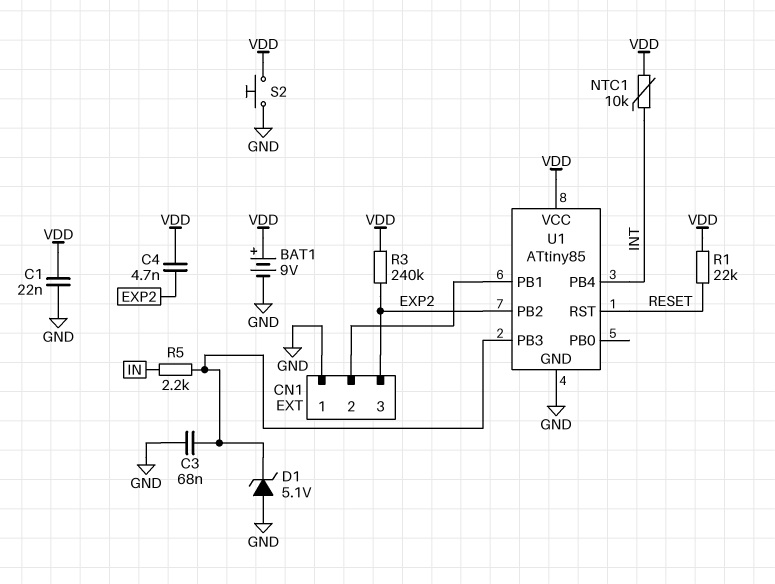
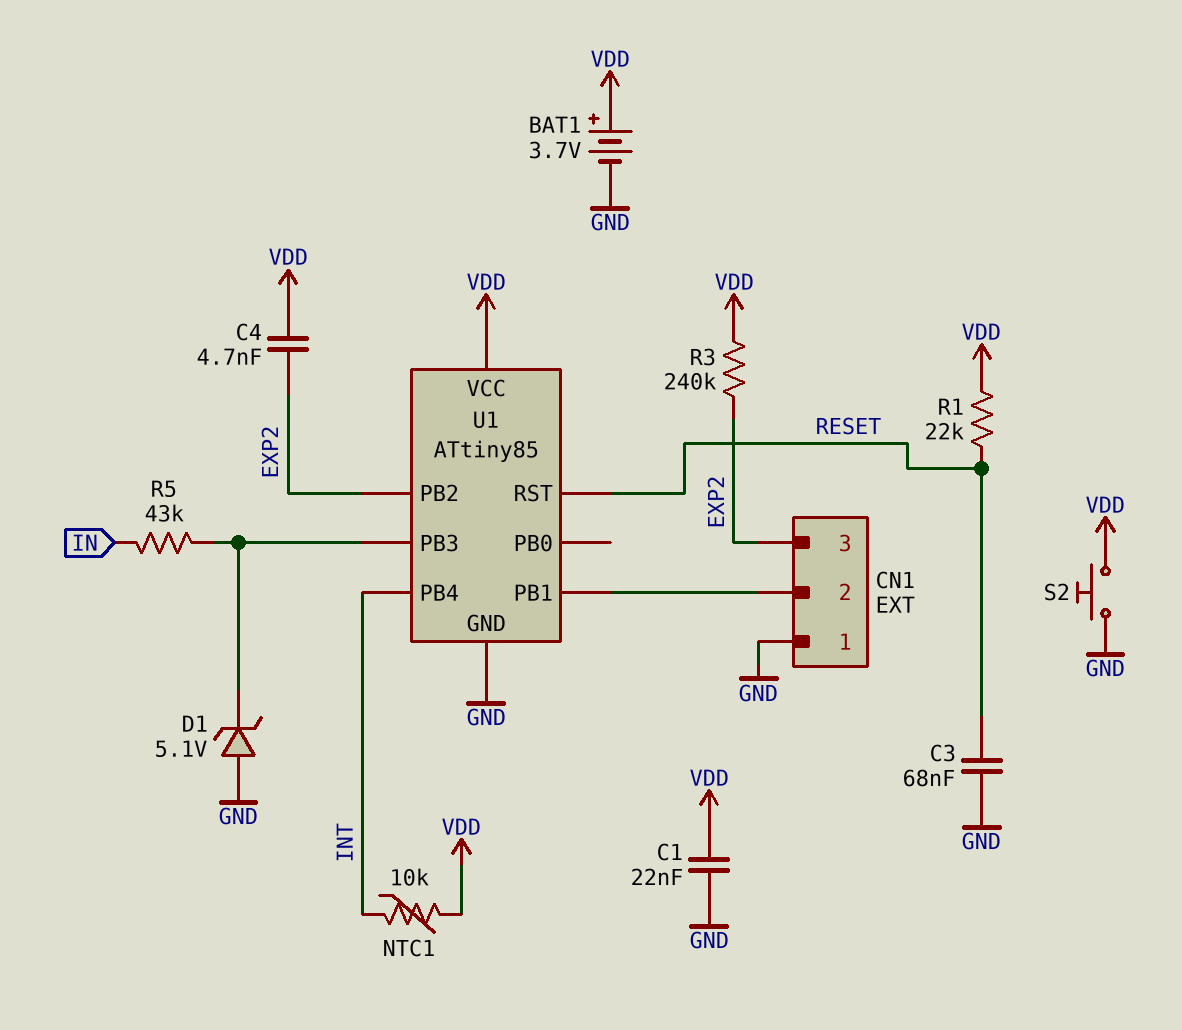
BAT1: 9V (plus VDD, minus GND) -> 3.7V (plus VDD, minus GND)
C3: 68nF (GND, U1/PB3) -> 68nF (GND, RESET)
R5: 2.2k (IN, U1/PB3) -> 43k (IN, U1/PB3)

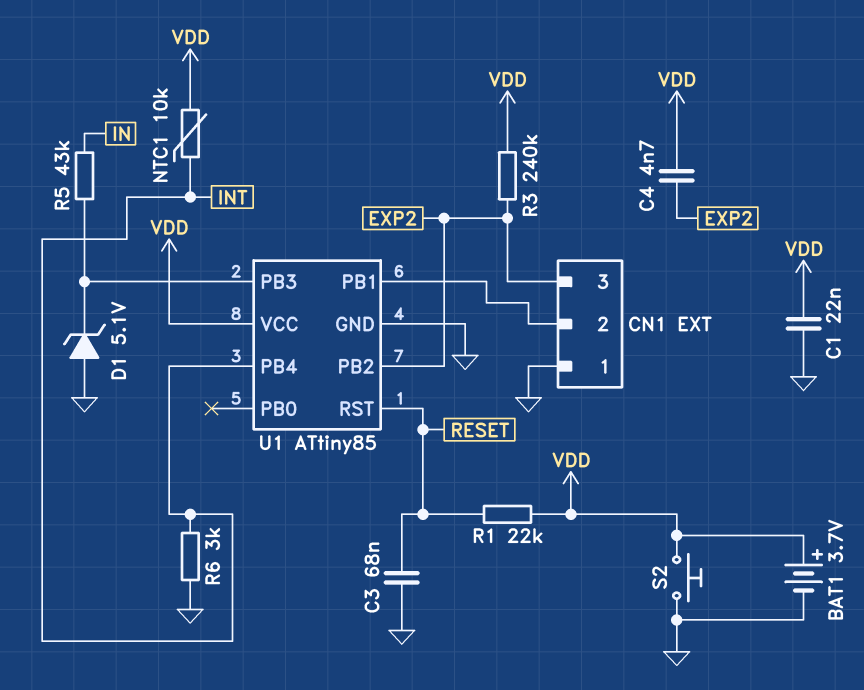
R6: none -> 3k (GND, INT)

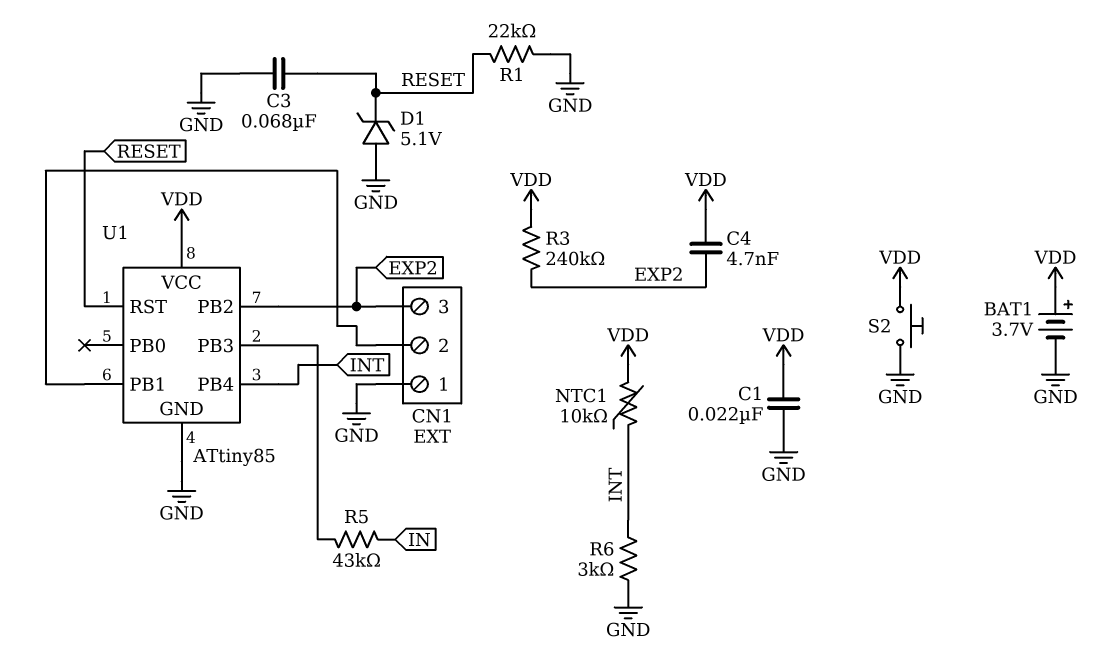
D1: zener 5.1V (A GND, K U1/PB3) -> zener 5.1V (A GND, K RESET)
R1: 22k (RESET, VDD) -> 22k (GND, RESET)

